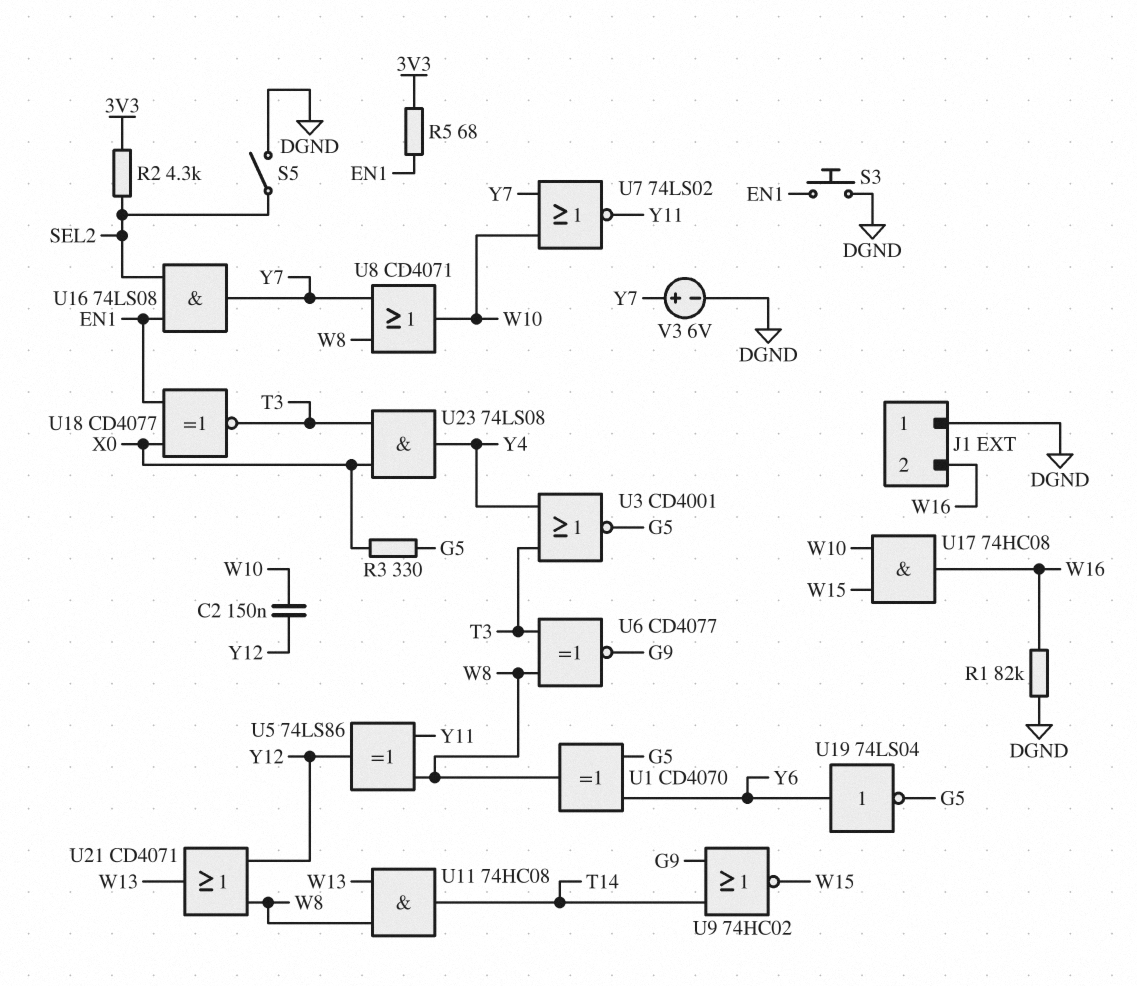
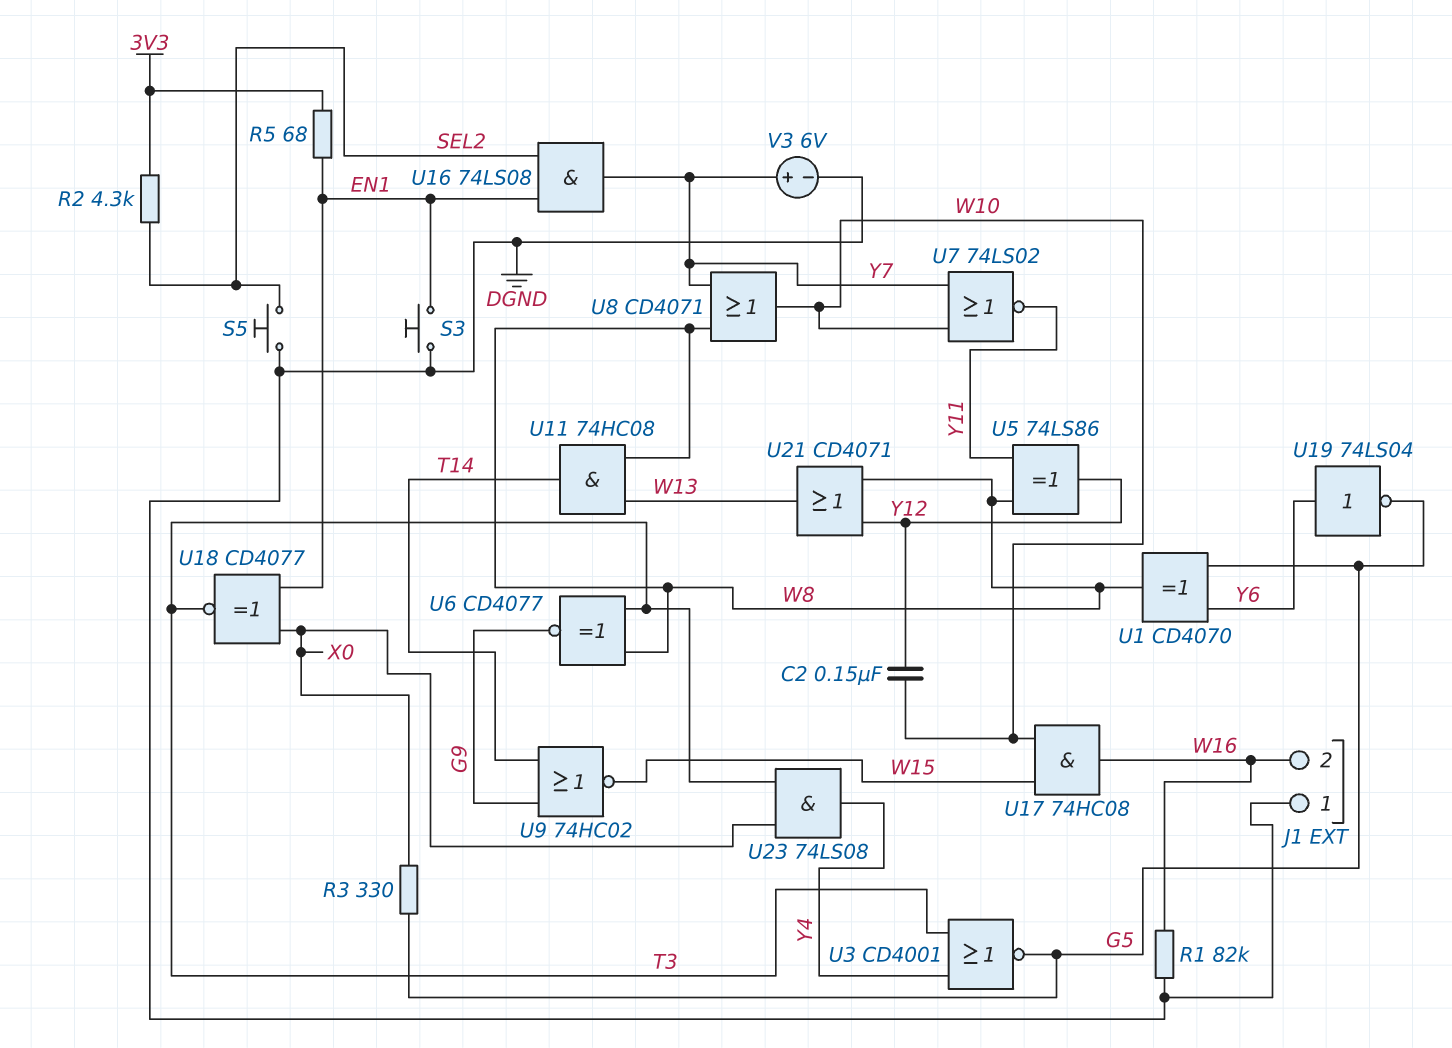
S5: switch (DGND, SEL2) -> button (DGND, SEL2)

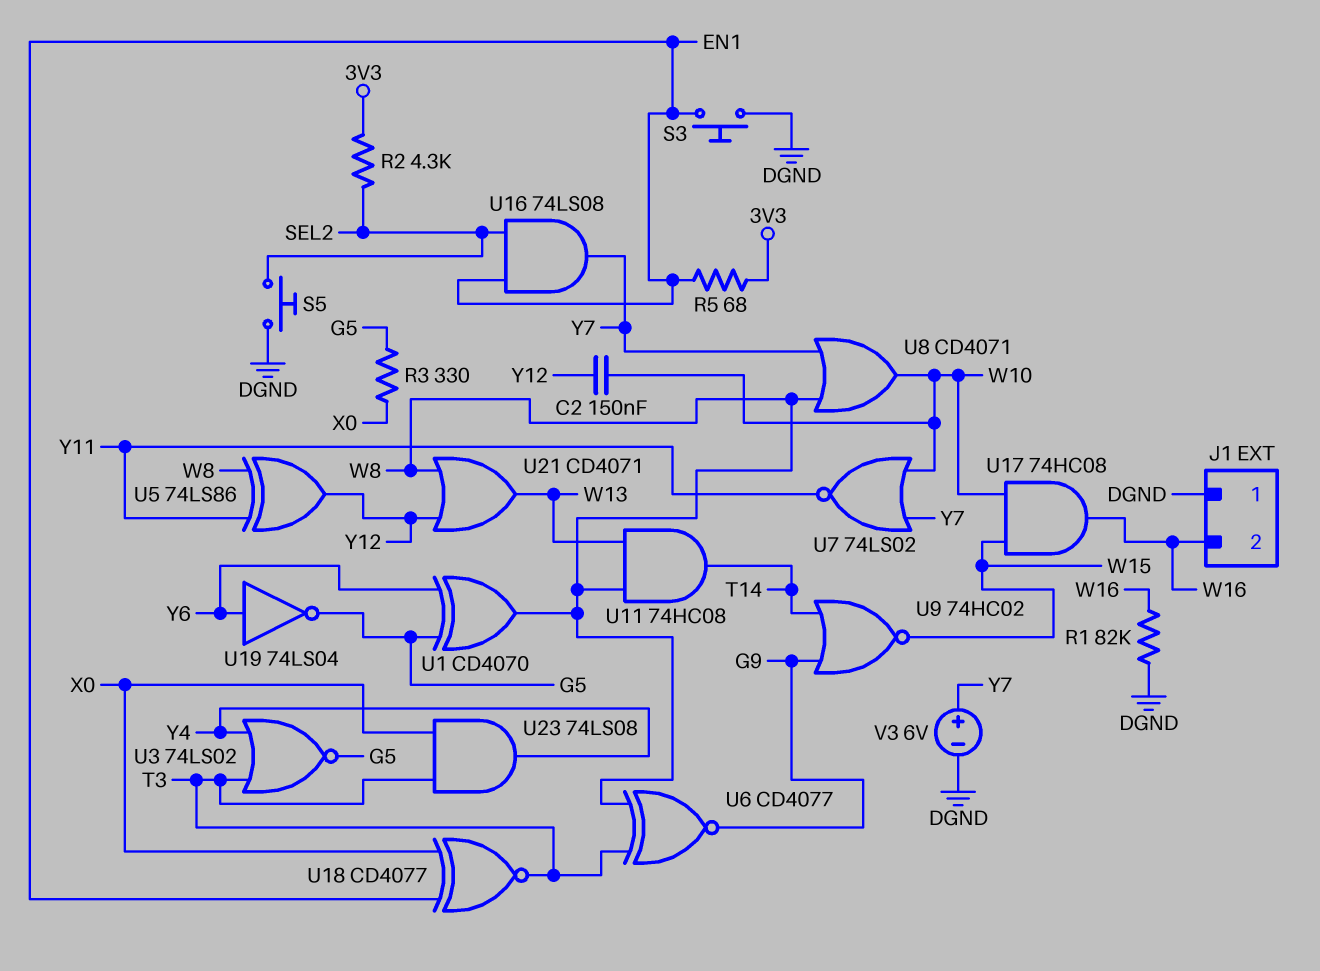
U3: NOR CD4001 (in T3, in Y4, out G5) -> NOR 74LS02 (in T3, in Y4, out G5)

